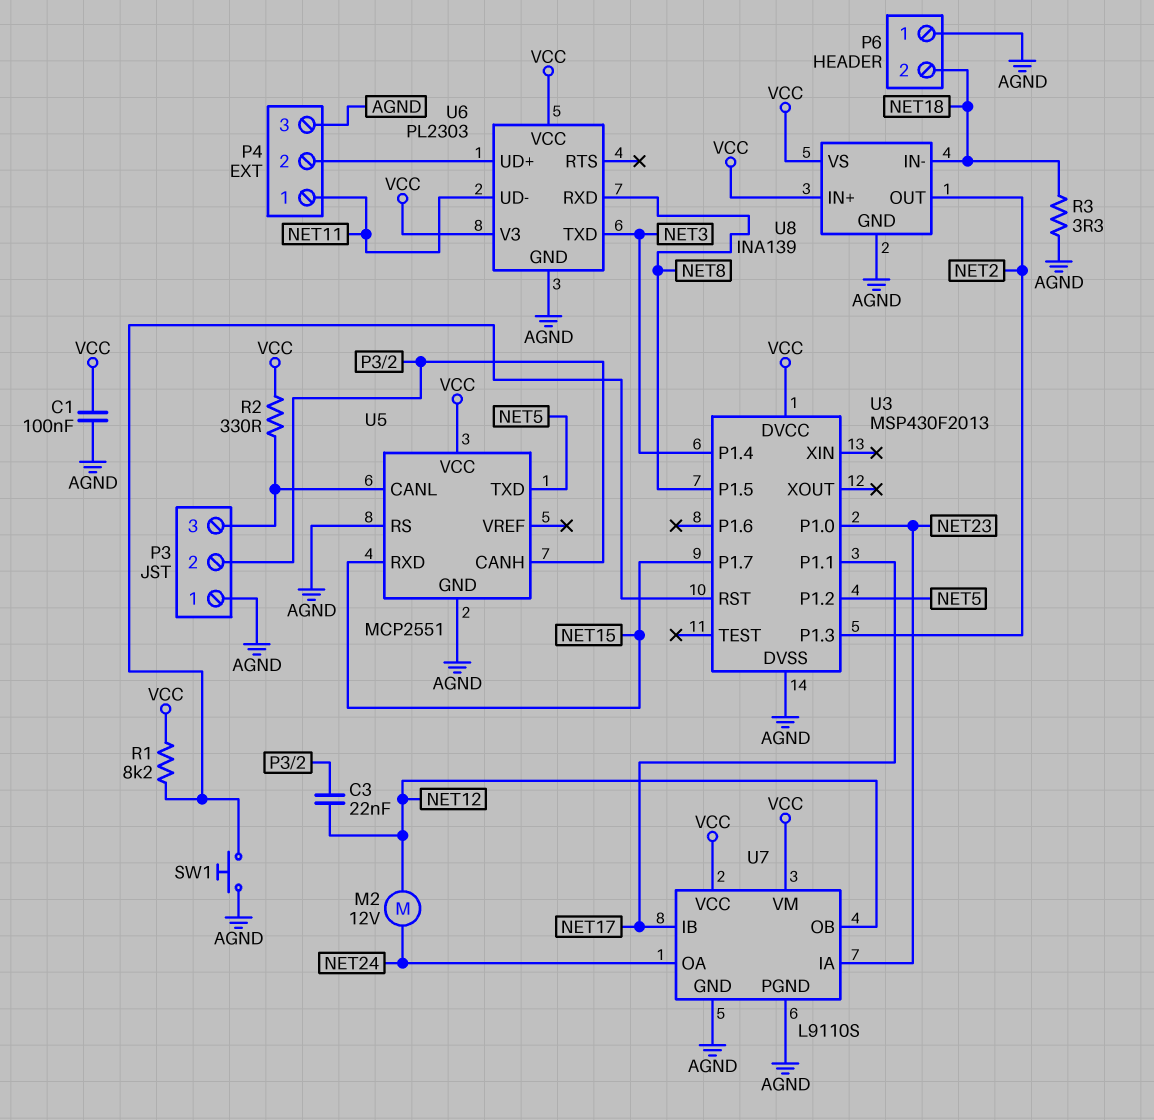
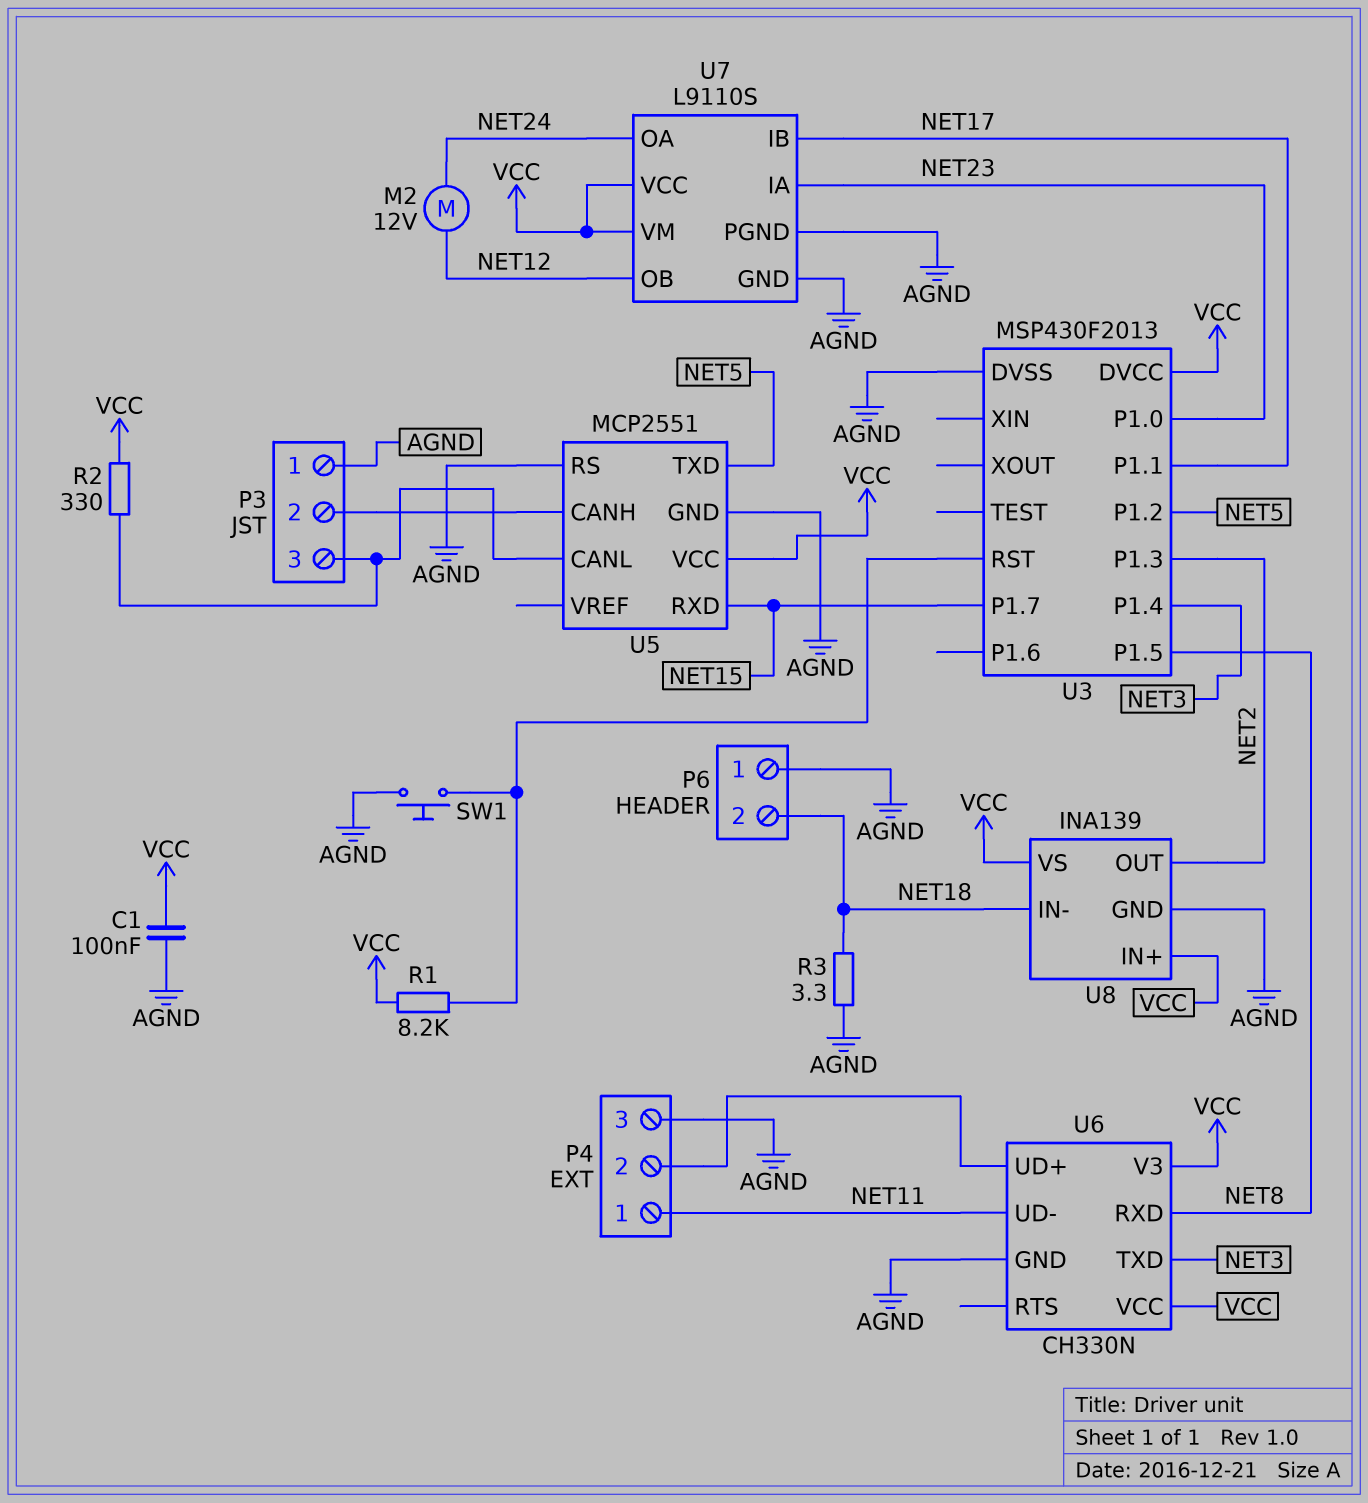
C3: 22nF (NET12, P3/2) -> none
U6: PL2303 -> CH330N

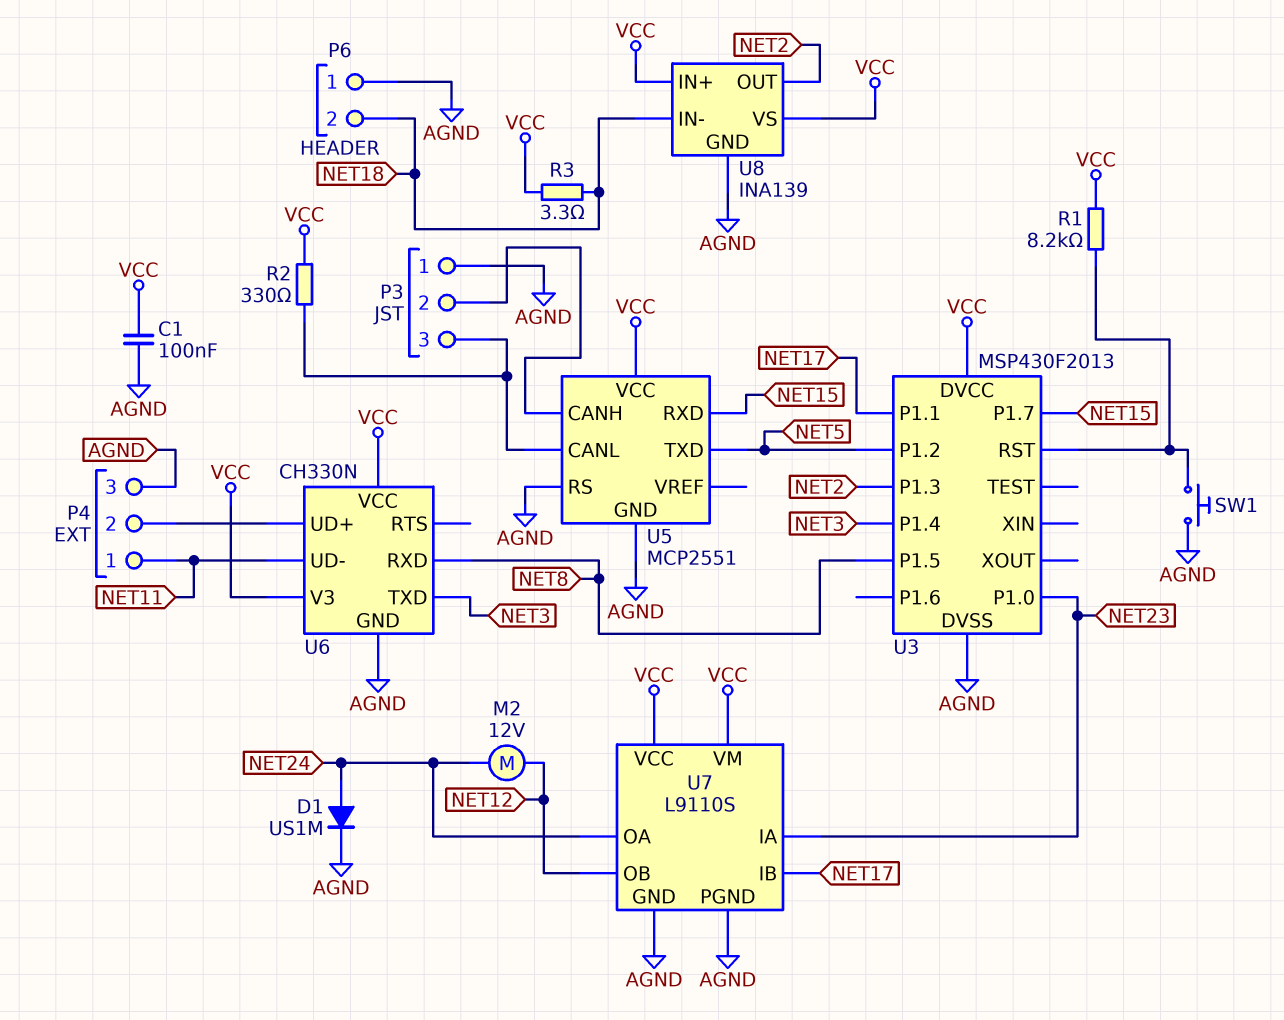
D1: none -> diode US1M (A NET24, K AGND)
R3: 3.3 (AGND, NET18) -> 3.3 (NET18, VCC)

